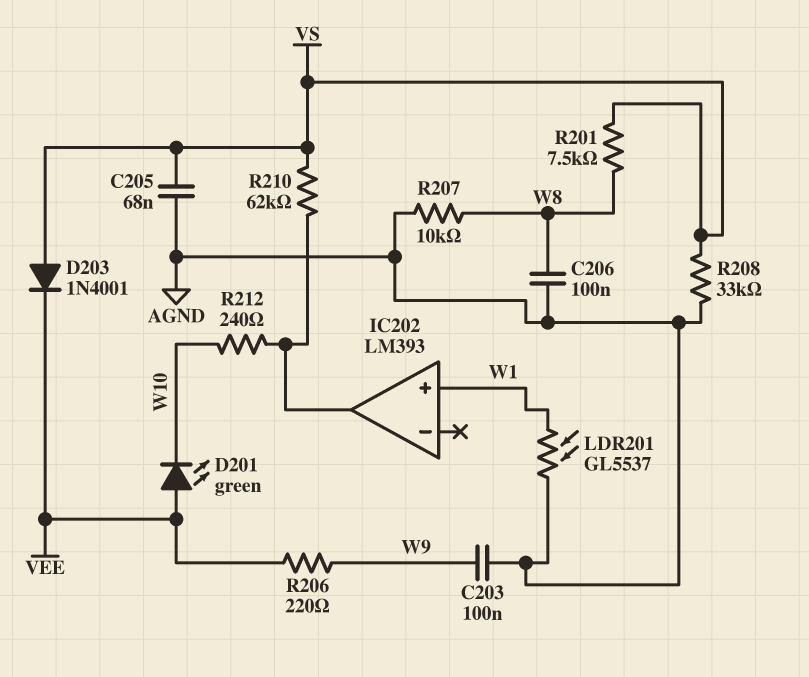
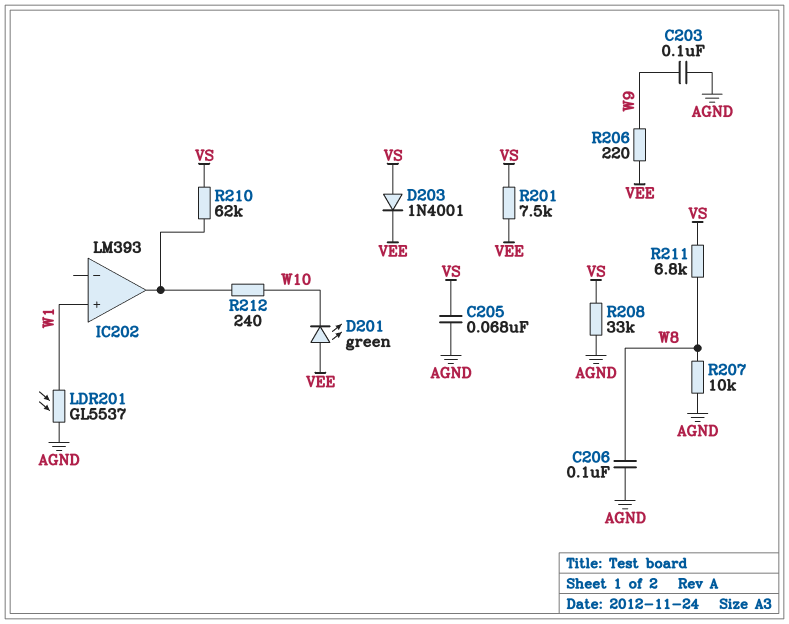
R201: 7.5k (VS, W8) -> 7.5k (VEE, VS)
R211: none -> 6.8k (VS, W8)

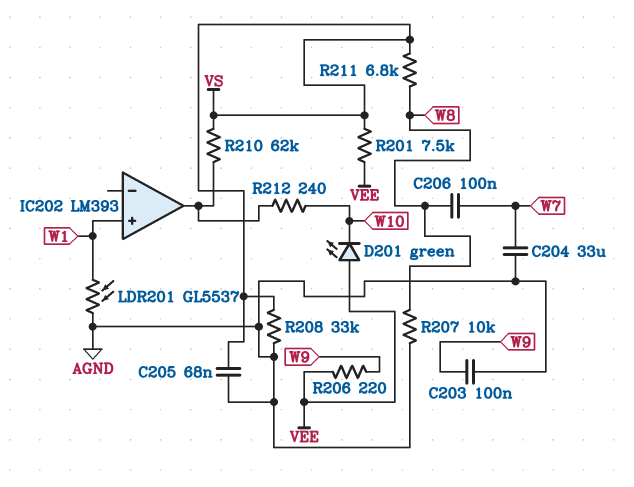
C204: none -> 33uF (AGND, W7)
C206: 100nF (AGND, W8) -> 100nF (W7, W8)
D203: diode 1N4001 (A VS, K VEE) -> none

